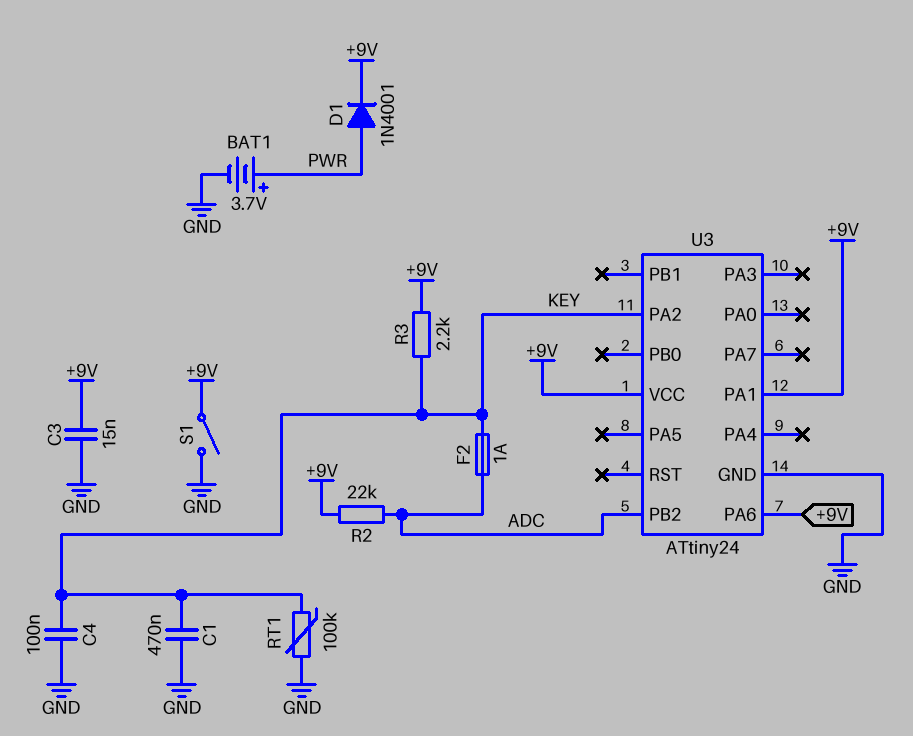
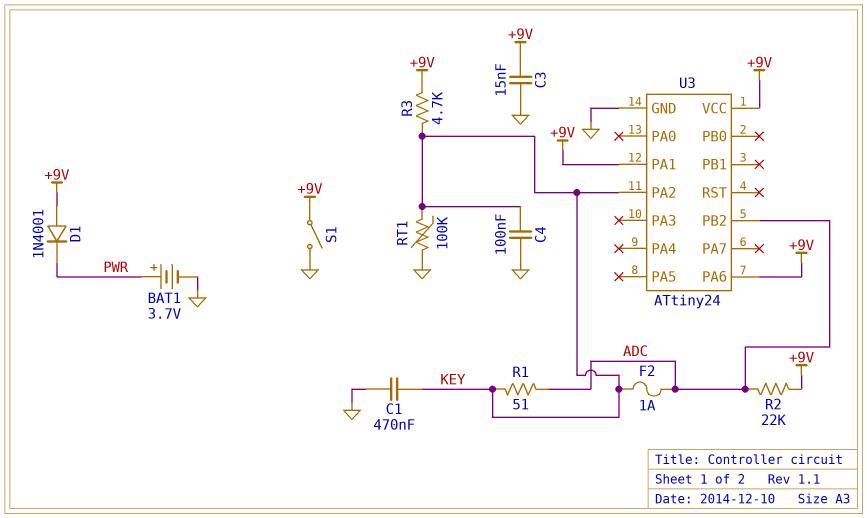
D1: diode 1N4001 (A PWR, K +9V) -> diode 1N4001 (A +9V, K PWR)
R1: none -> 51 (ADC, KEY)
R3: 2.2k (+9V, KEY) -> 4.7k (+9V, KEY)

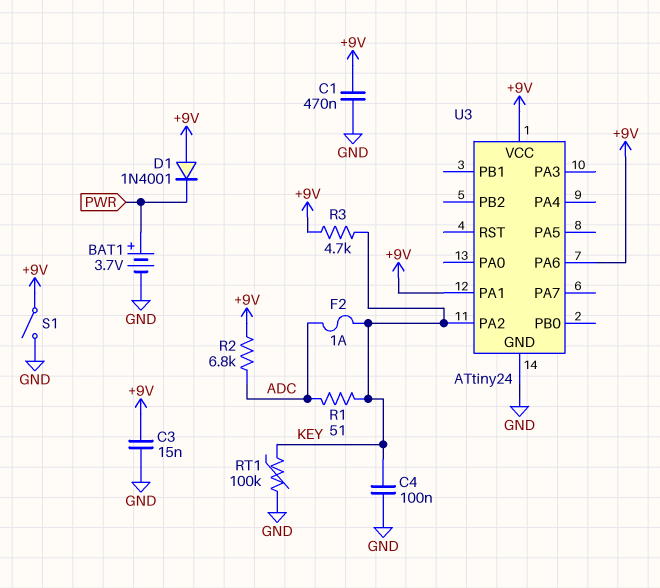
C1: 470nF (GND, KEY) -> 470nF (+9V, GND)
R2: 22k (+9V, ADC) -> 6.8k (+9V, ADC)
U3 pin PB2: ADC -> none

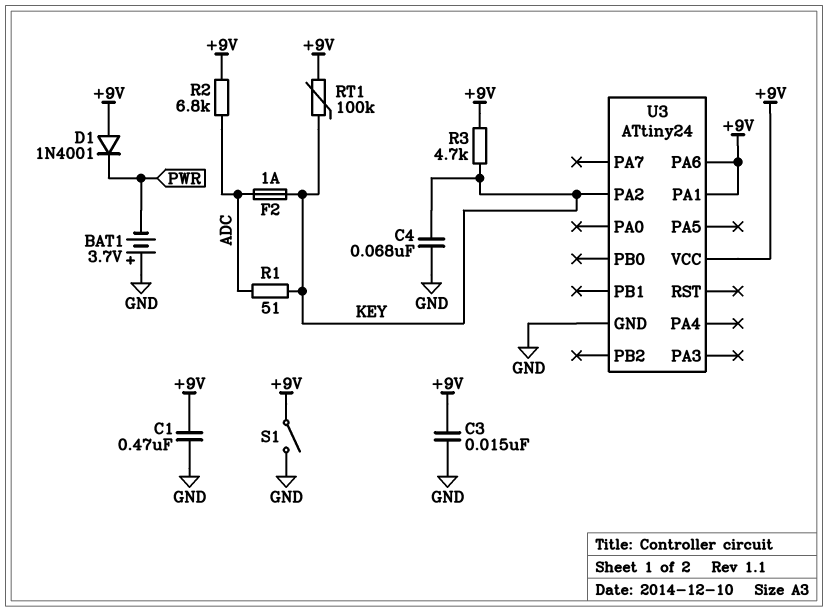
BAT1: 3.7V (plus PWR, minus GND) -> 3.7V (plus GND, minus PWR)
C4: 100nF (GND, KEY) -> 68nF (GND, KEY)
RT1: 100k (GND, KEY) -> 100k (+9V, KEY)

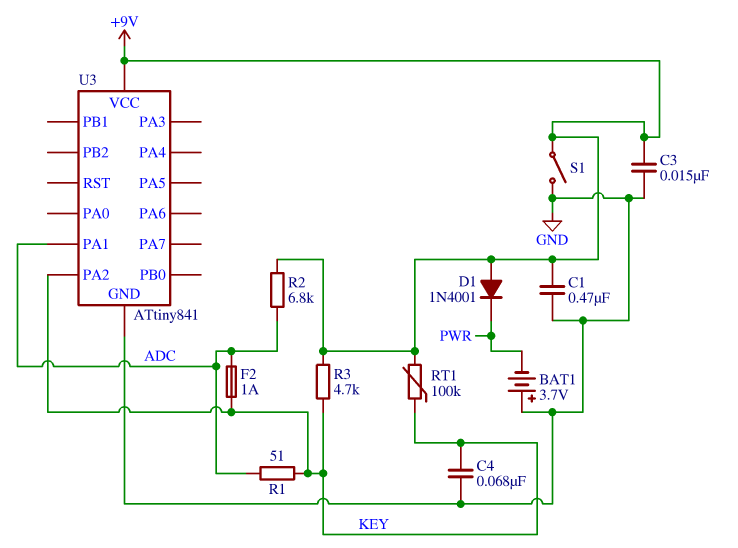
U3: ATtiny24 -> ATtiny841
U3 pin PA1: +9V -> ADC
U3 pin PA6: +9V -> none

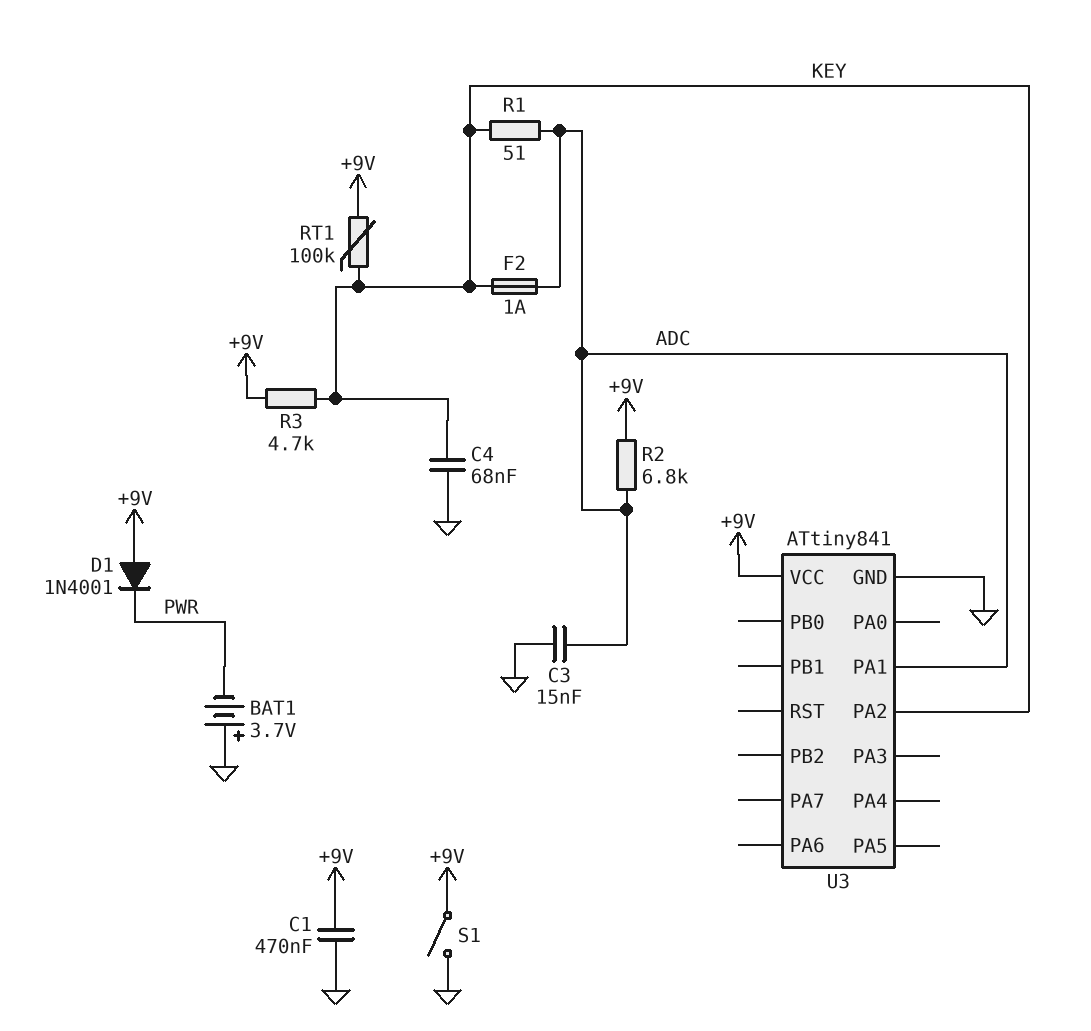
C3: 15nF (+9V, GND) -> 15nF (ADC, GND)

